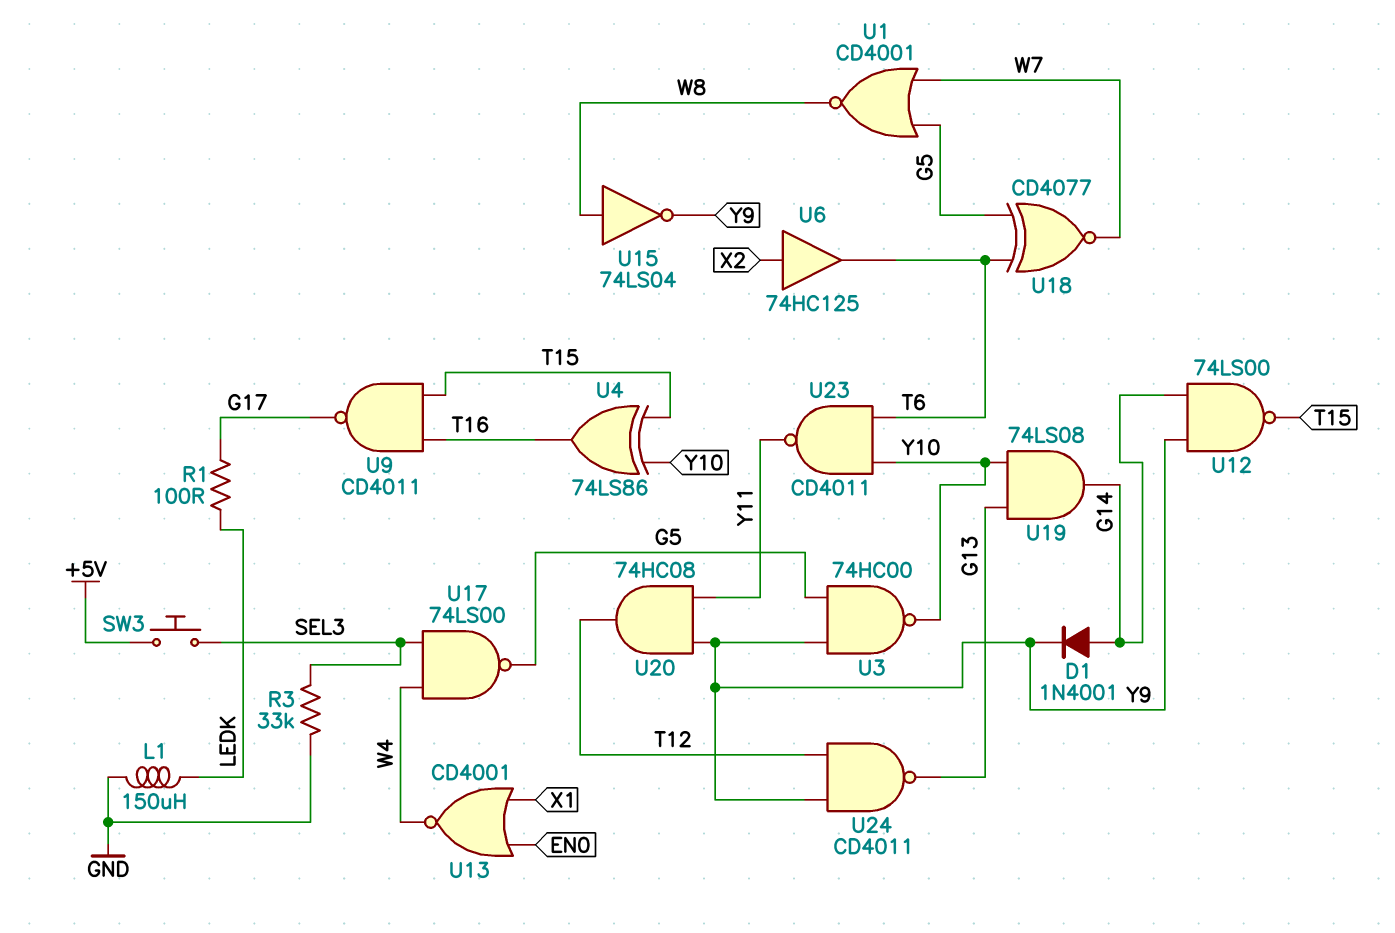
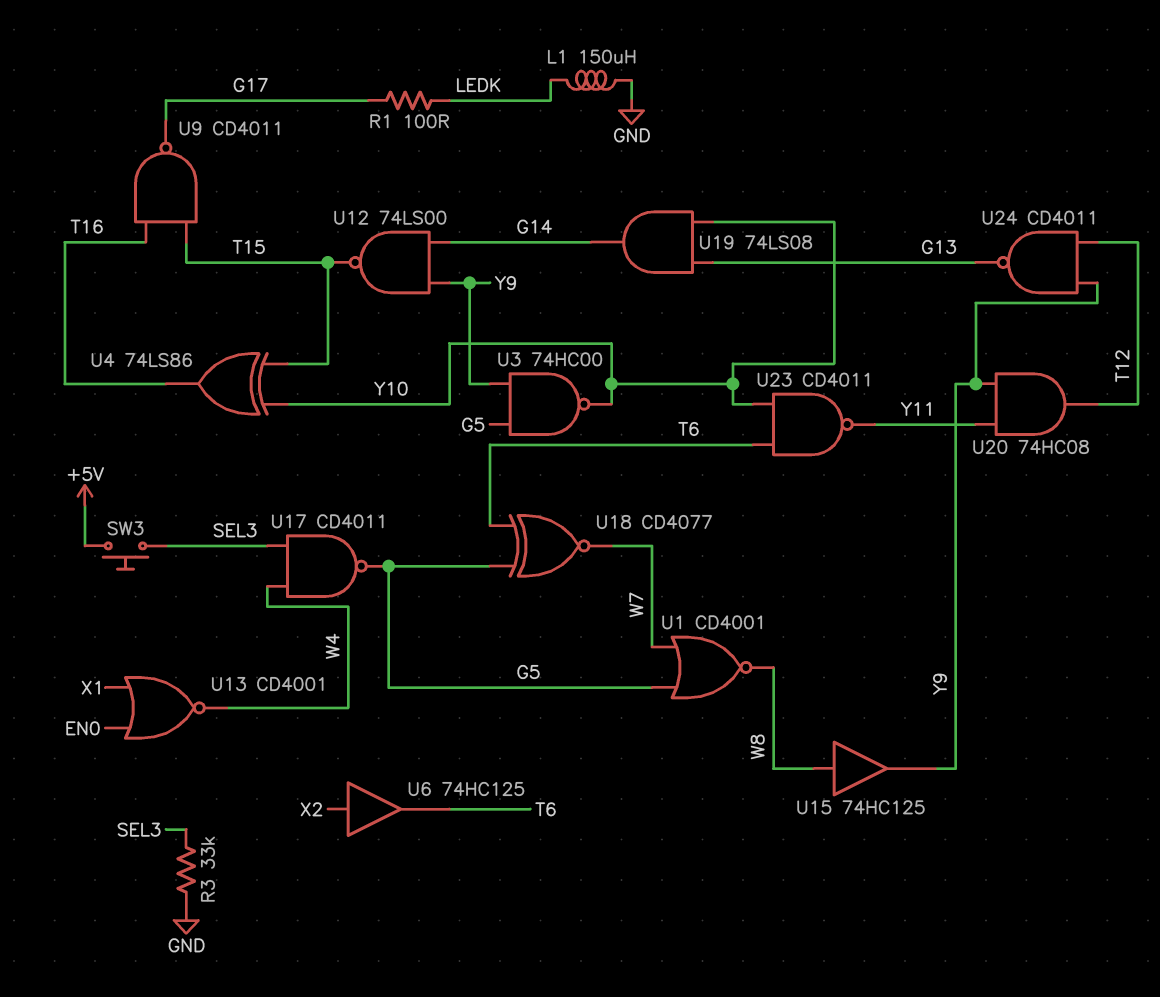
D1: diode 1N4001 (A G14, K Y9) -> none
U15: NOT 74LS04 (in W8, out Y9) -> buffer 74HC125 (in W8, out Y9)
U17: NAND 74LS00 (in SEL3, in W4, out G5) -> NAND CD4011 (in SEL3, in W4, out G5)

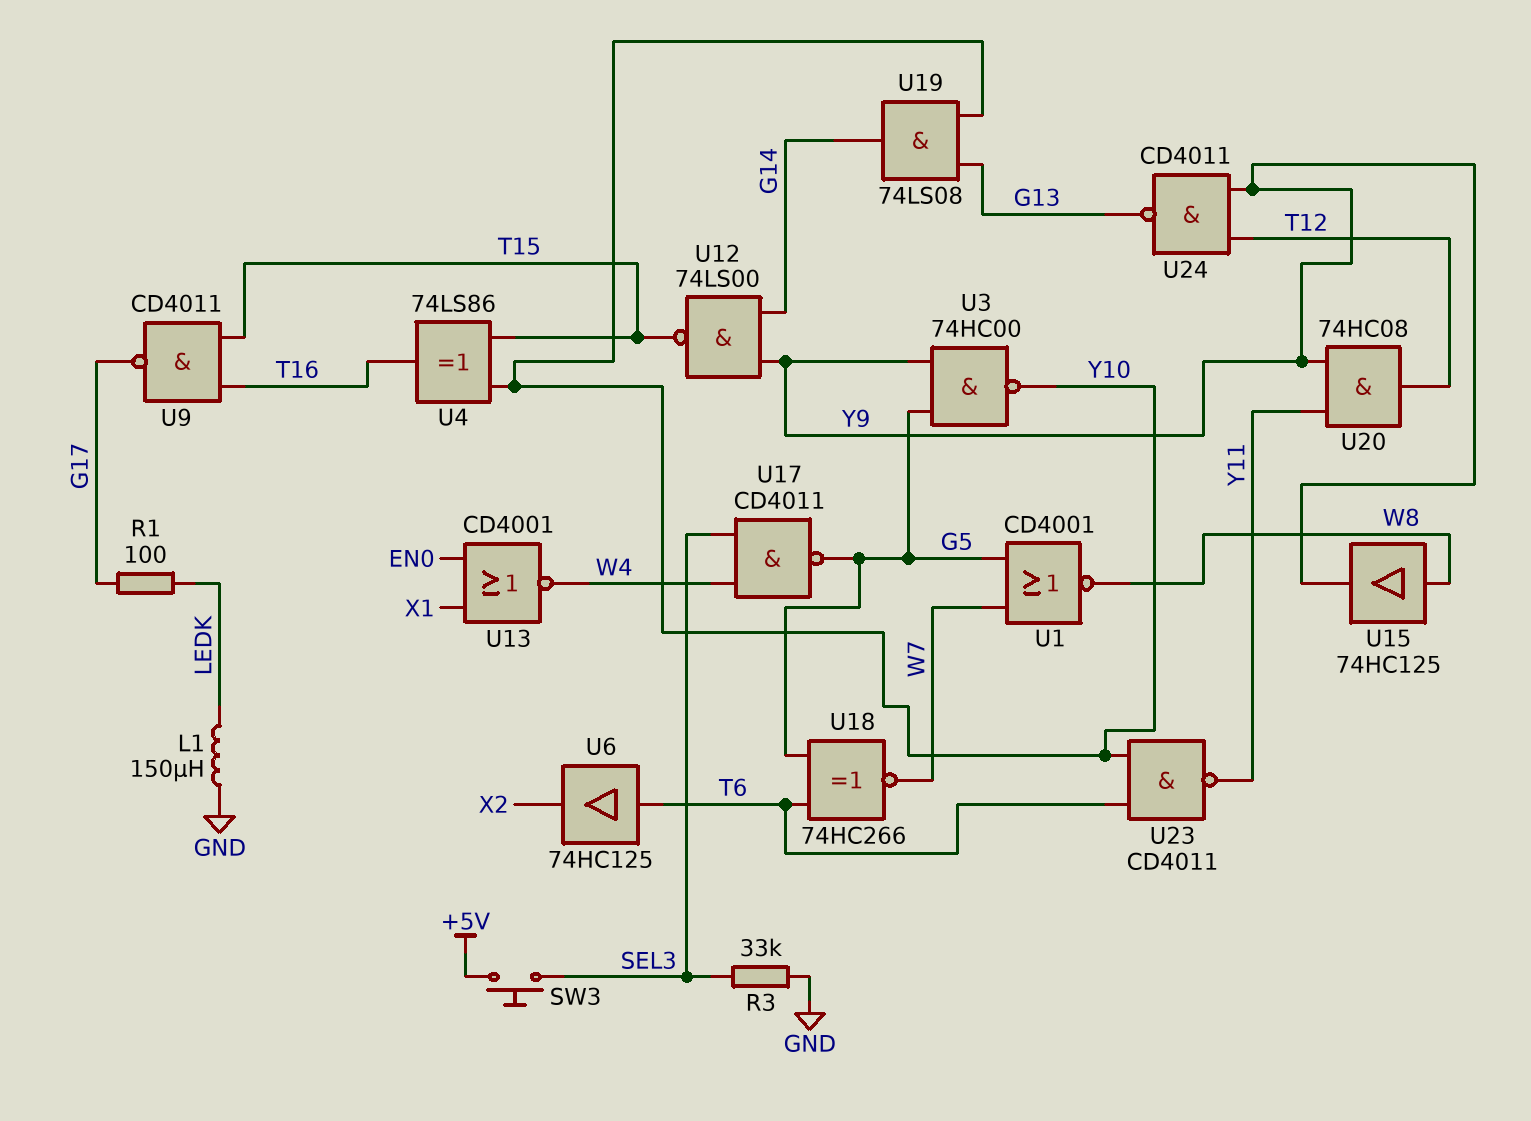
U6: buffer 74HC125 (in X2, out T6) -> buffer 74HC125 (in T6, out X2)
U18: XNOR CD4077 (in G5, in T6, out W7) -> XNOR 74HC266 (in G5, in T6, out W7)

